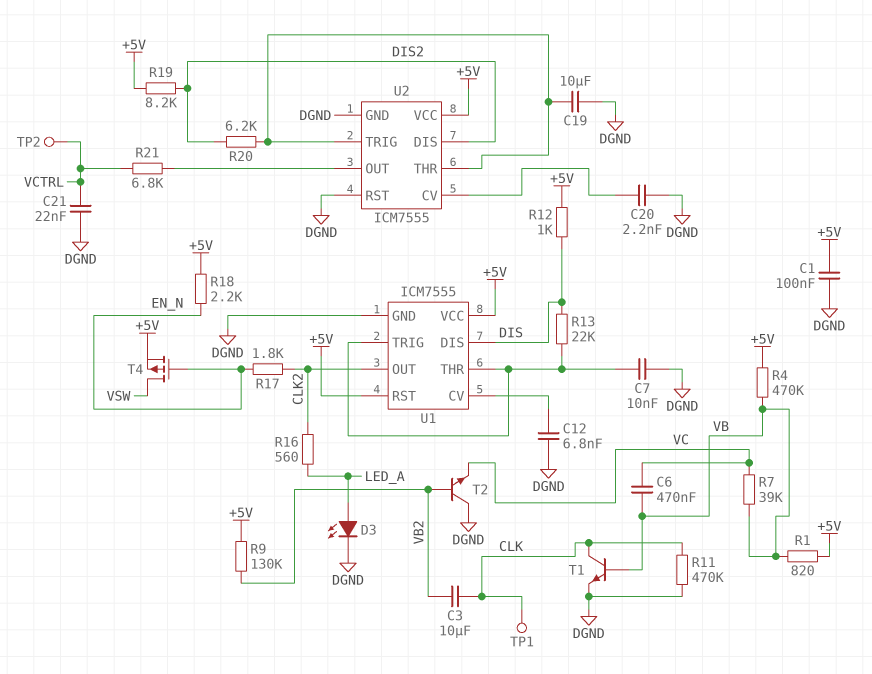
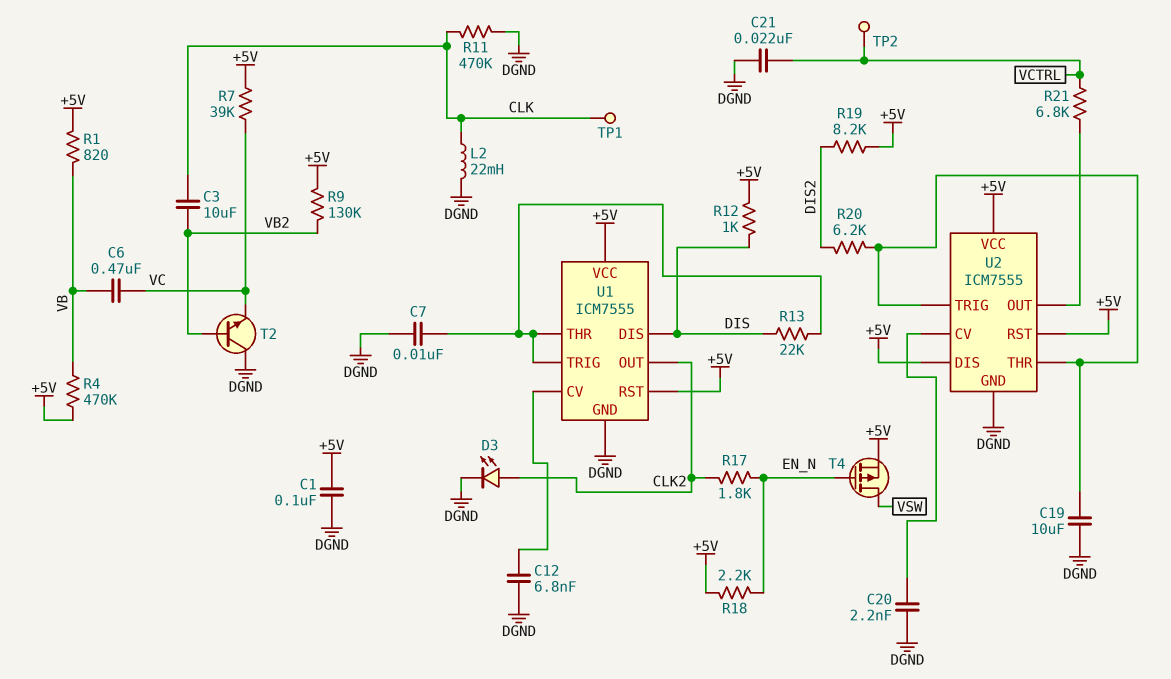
D3: LED (A LED_A, K DGND) -> LED (A CLK2, K DGND)
L2: none -> 22mH (CLK, DGND)
R7: 39k (VB, VC) -> 39k (+5V, VC)
R16: 560 (CLK2, LED_A) -> none
T1: NPN (B VB, C CLK, E DGND) -> none
U2 pin DIS: DIS2 -> +5V
U2 pin RST: DGND -> +5V

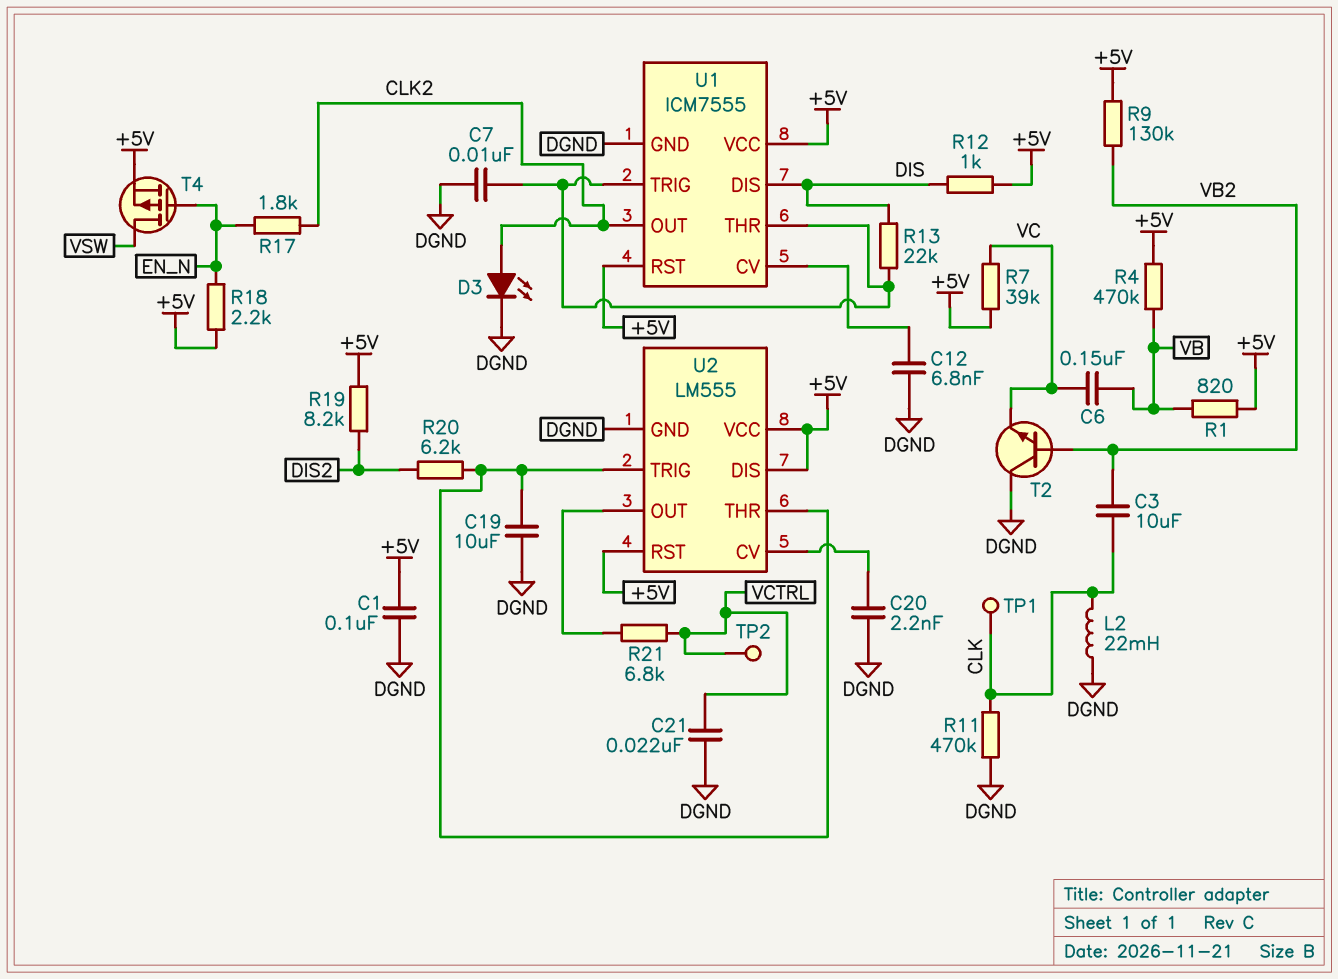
C6: 470nF (VB, VC) -> 150nF (VB, VC)
U2: ICM7555 -> LM555

